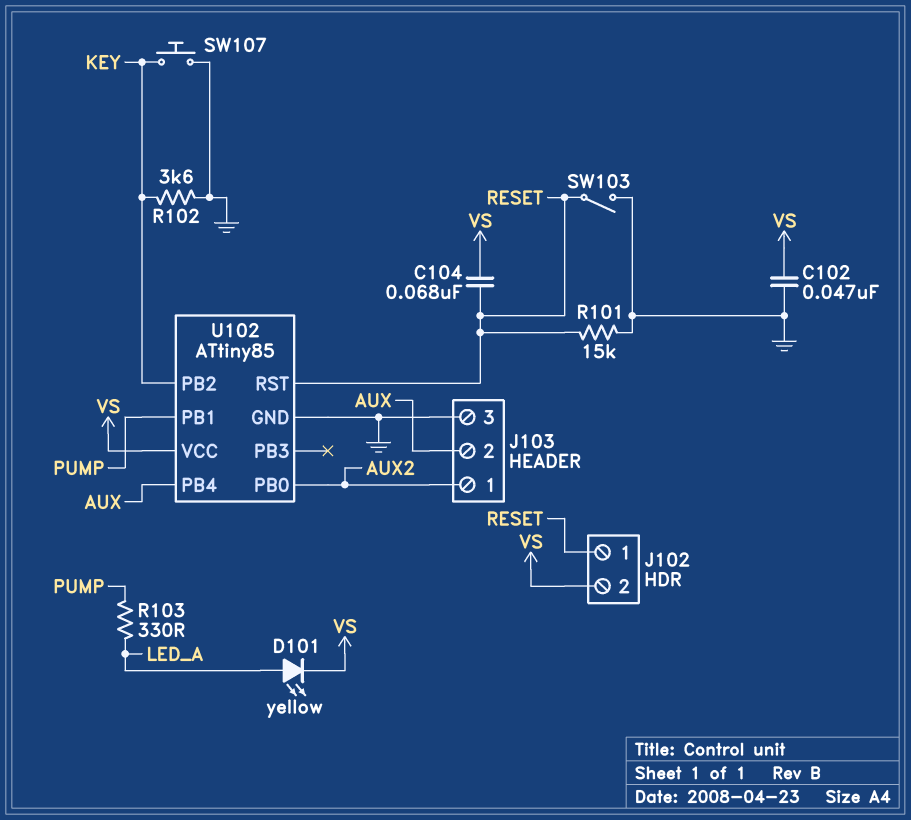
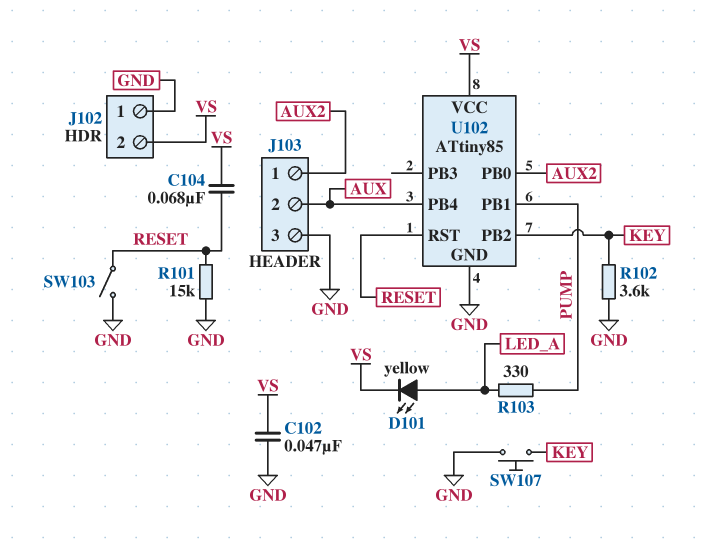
J102 pin 1: RESET -> GND

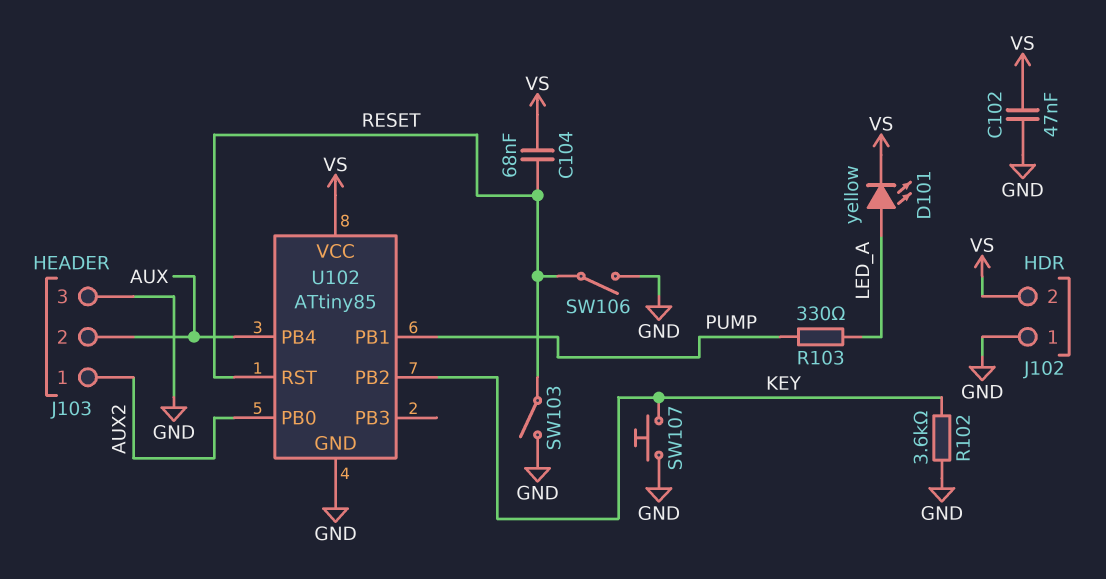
R101: 15k (GND, RESET) -> none
SW106: none -> switch (GND, RESET)

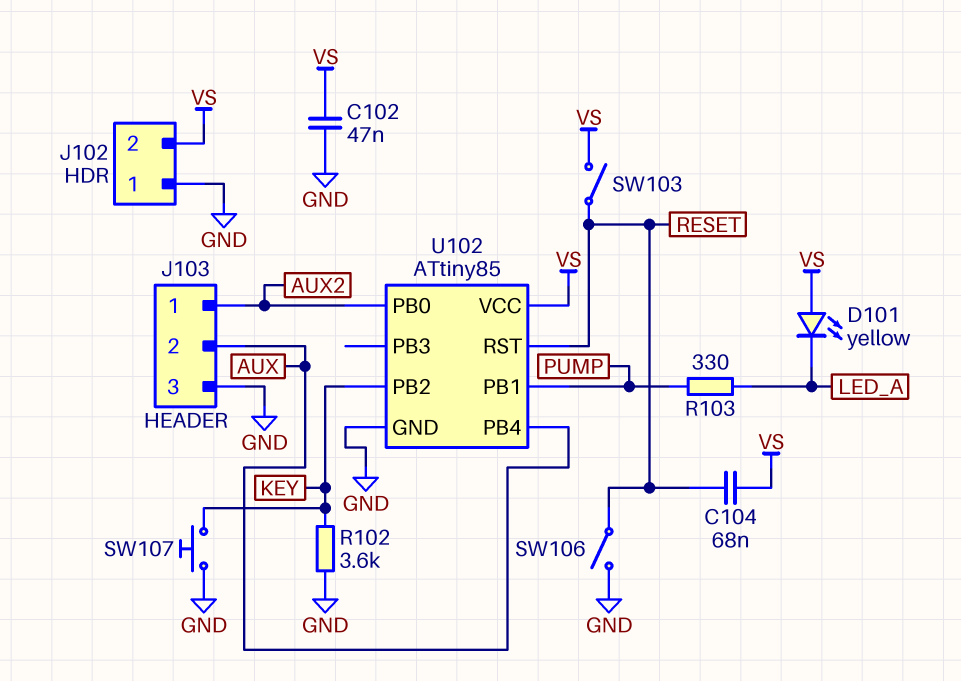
D101: LED yellow (A LED_A, K VS) -> LED yellow (A VS, K LED_A)
SW103: switch (GND, RESET) -> switch (RESET, VS)

